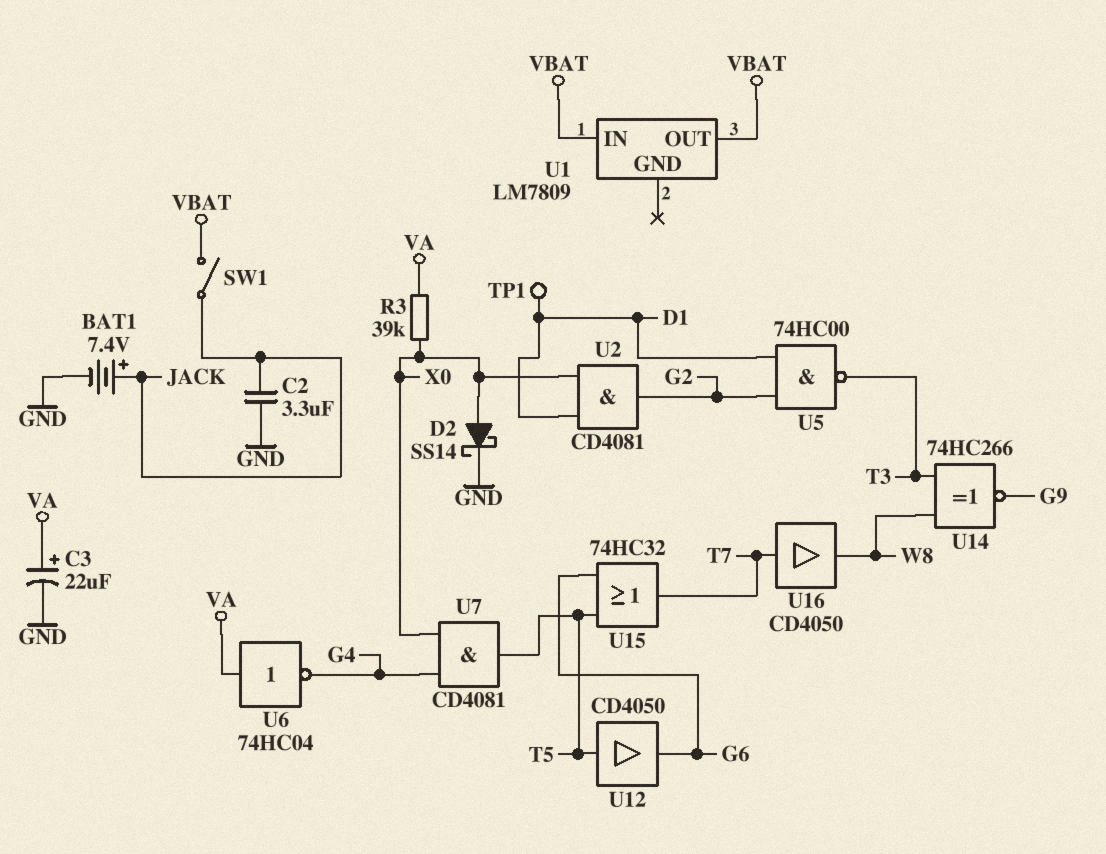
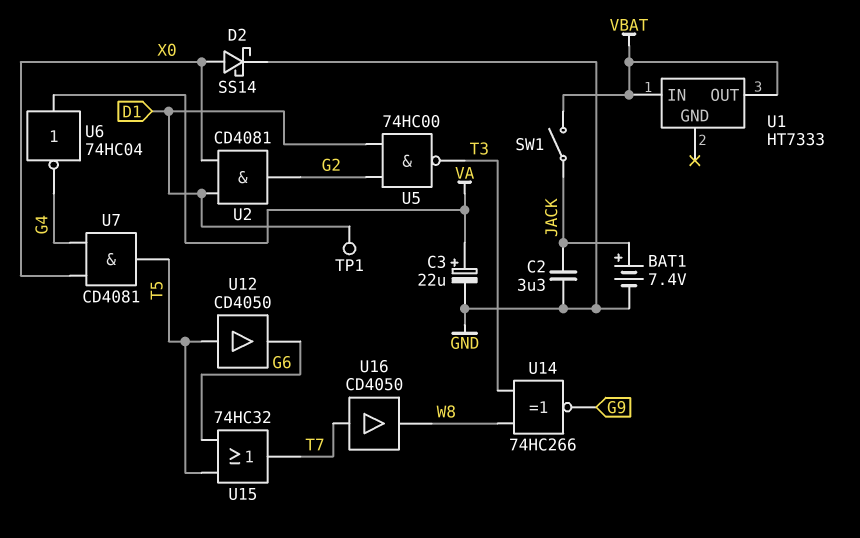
R3: 39k (VA, X0) -> none
U1: LM7809 -> HT7333

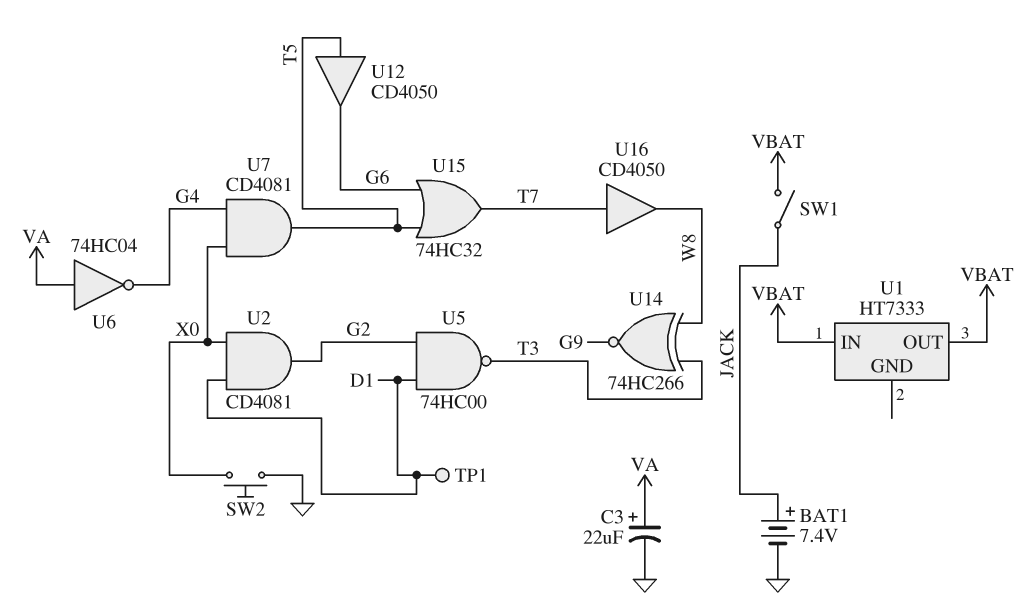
C2: 3.3uF (GND, JACK) -> none
D2: schottky SS14 (A X0, K GND) -> none
SW2: none -> button (GND, X0)

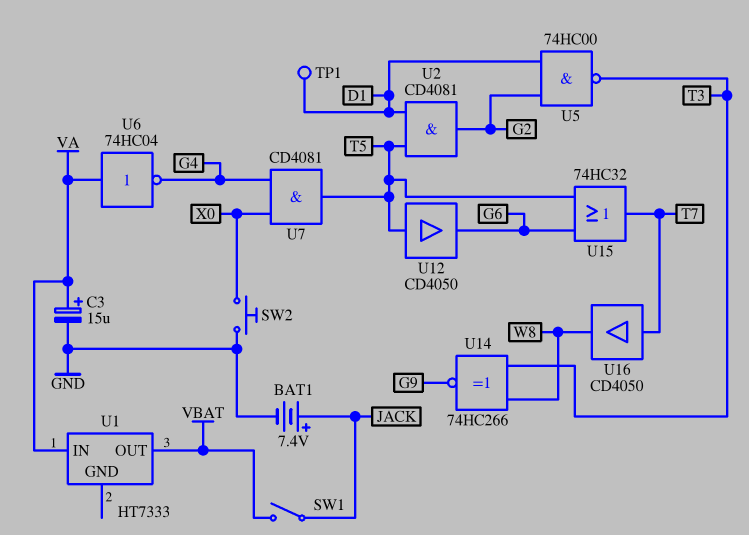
C3: 22uF (plus VA, minus GND) -> 15uF (plus VA, minus GND)
U1 pin IN: VBAT -> VA
U2: AND CD4081 (in D1, in X0, out G2) -> AND CD4081 (in D1, in T5, out G2)

